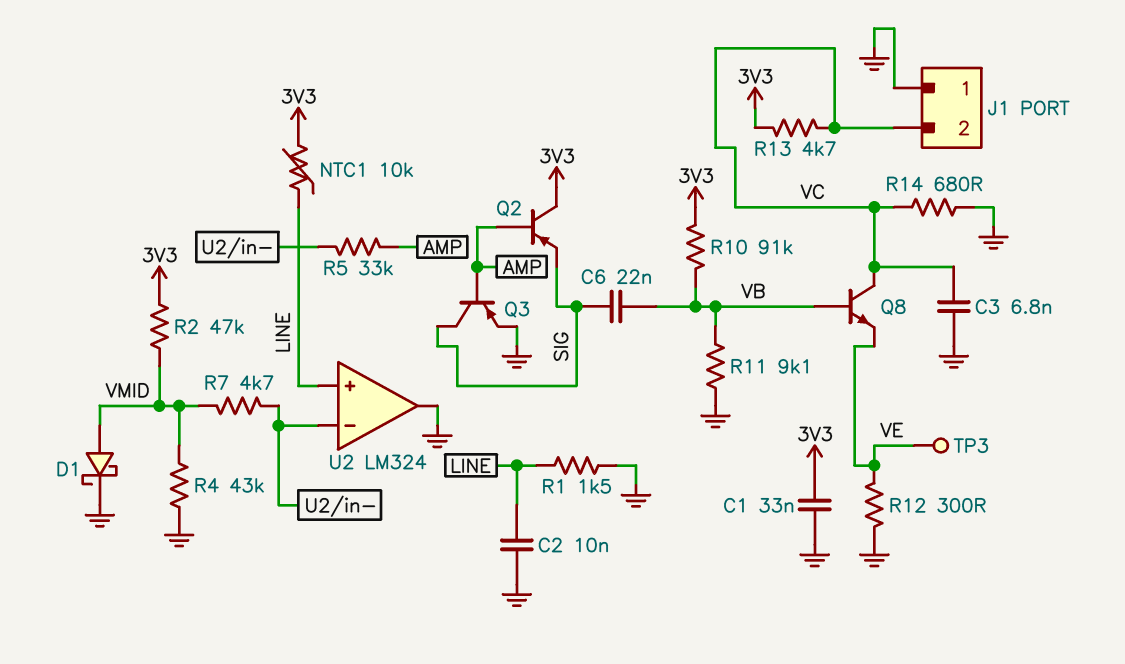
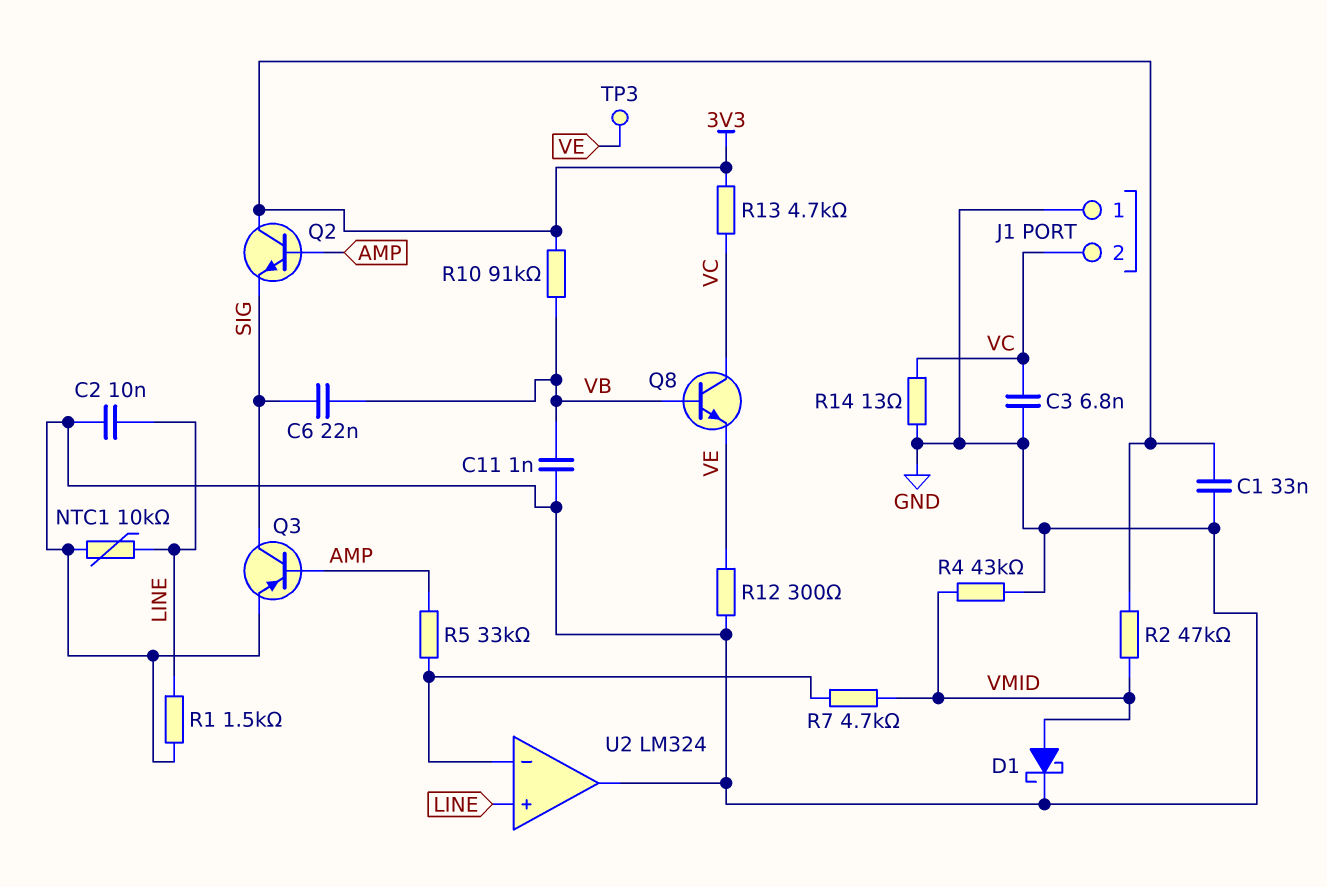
C11: none -> 1nF (GND, VB)
NTC1: 10k (3V3, LINE) -> 10k (GND, LINE)
Q2: PNP (B AMP, C 3V3, E SIG) -> NPN (B AMP, C 3V3, E SIG)
R11: 9.1k (GND, VB) -> none
R14: 680 (GND, VC) -> 13 (GND, VC)

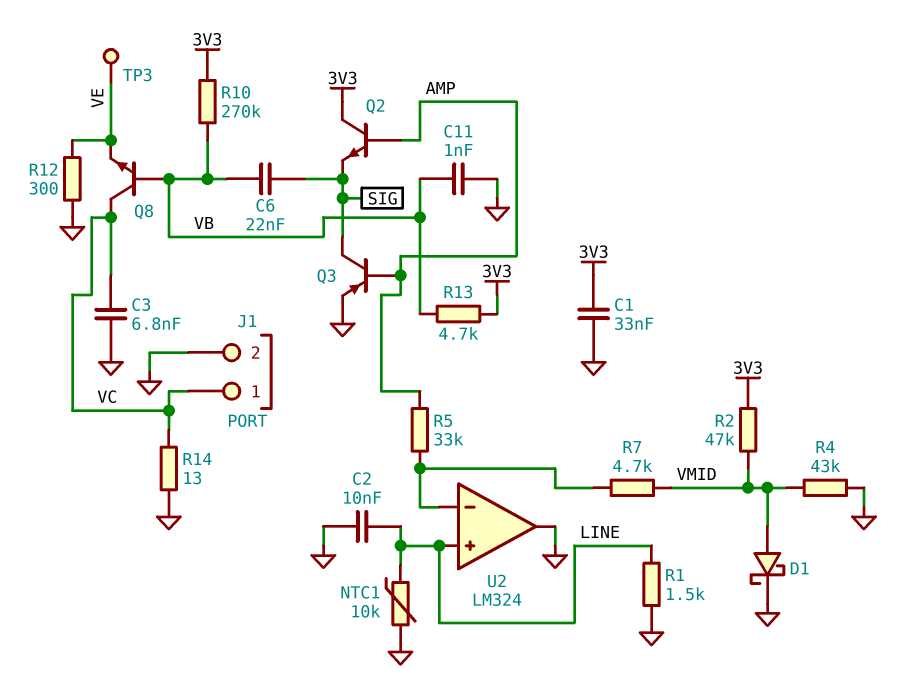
J1 pin 1: GND -> VC
J1 pin 2: VC -> GND
R10: 91k (3V3, VB) -> 270k (3V3, VB)
R13: 4.7k (3V3, VC) -> 4.7k (3V3, VB)

